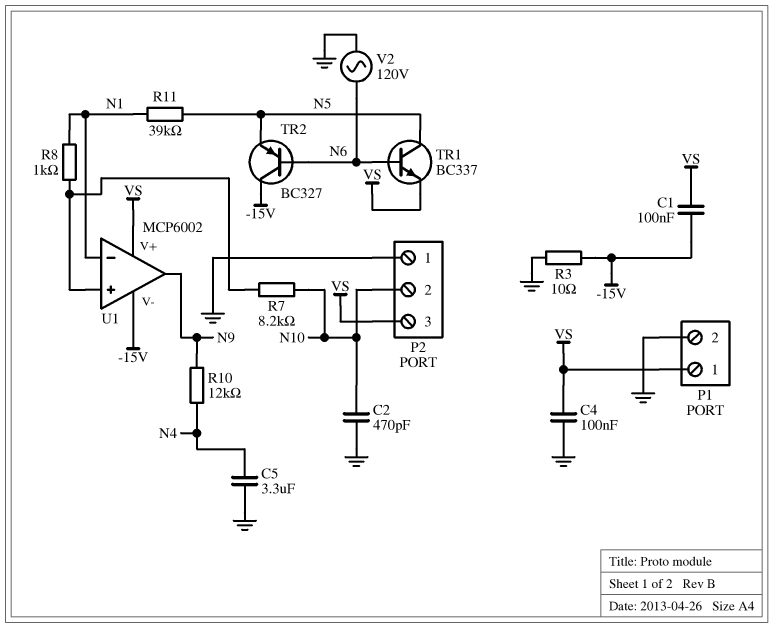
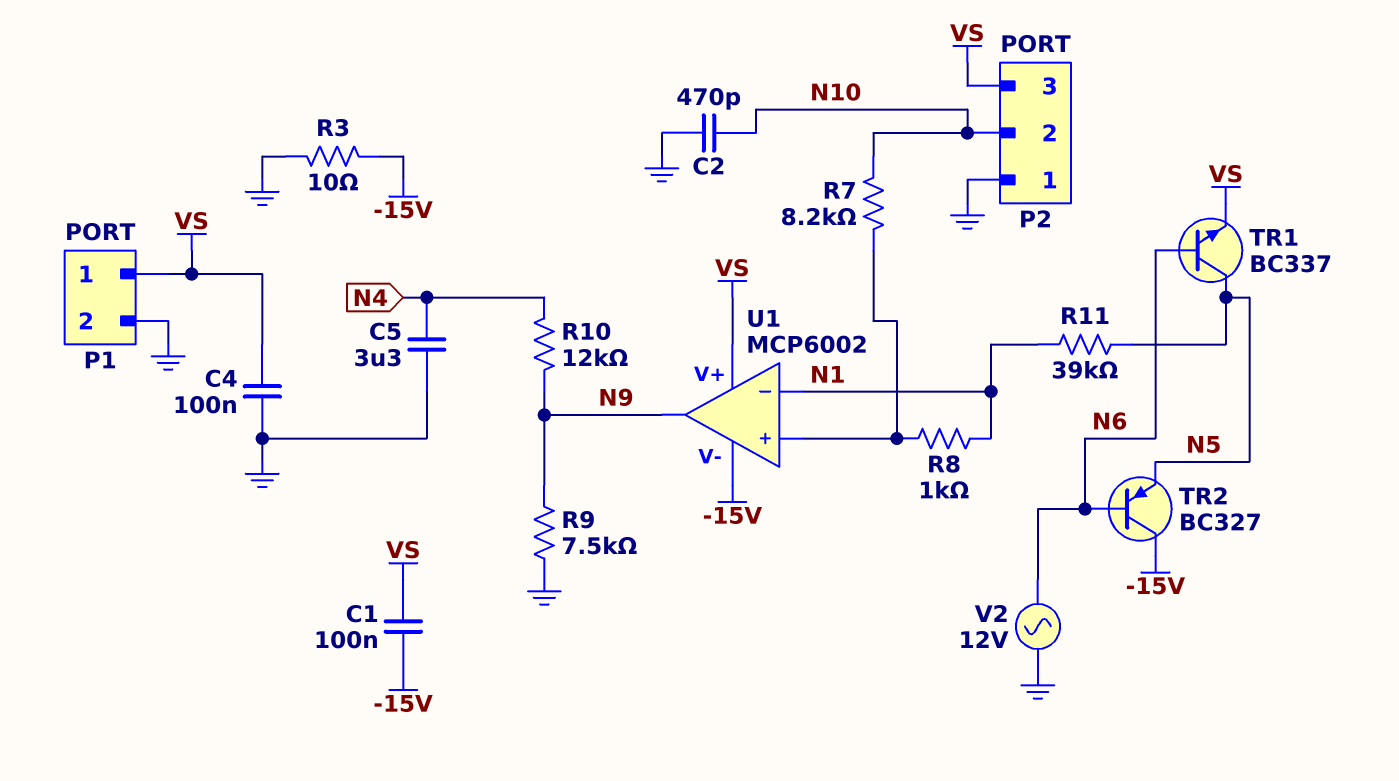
R9: none -> 7.5k (GND, N9)
V2: AC 120V (GND, N6) -> AC 12V (GND, N6)

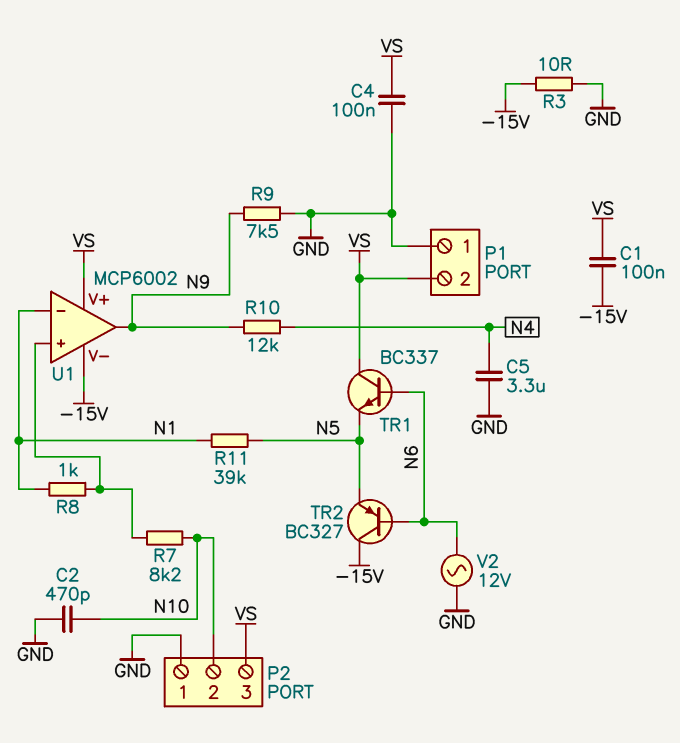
P1 pin 1: VS -> GND
P1 pin 2: GND -> VS
TR1: NPN BC337 (B N6, C N5, E VS) -> NPN BC337 (B N6, C VS, E N5)

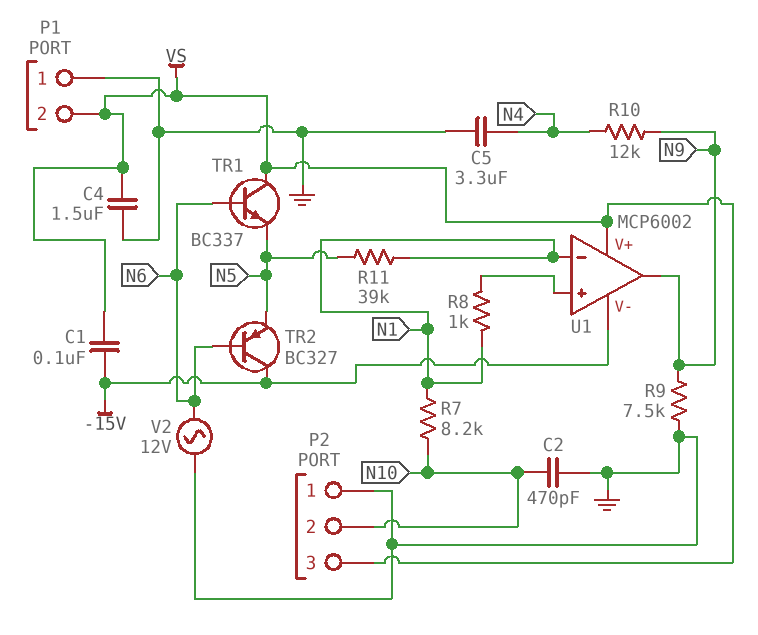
C4: 100nF (GND, VS) -> 1.5uF (GND, VS)
R3: 10 (-15V, GND) -> none
R7: 8.2k (N10, U1/in+) -> 8.2k (N1, N10)

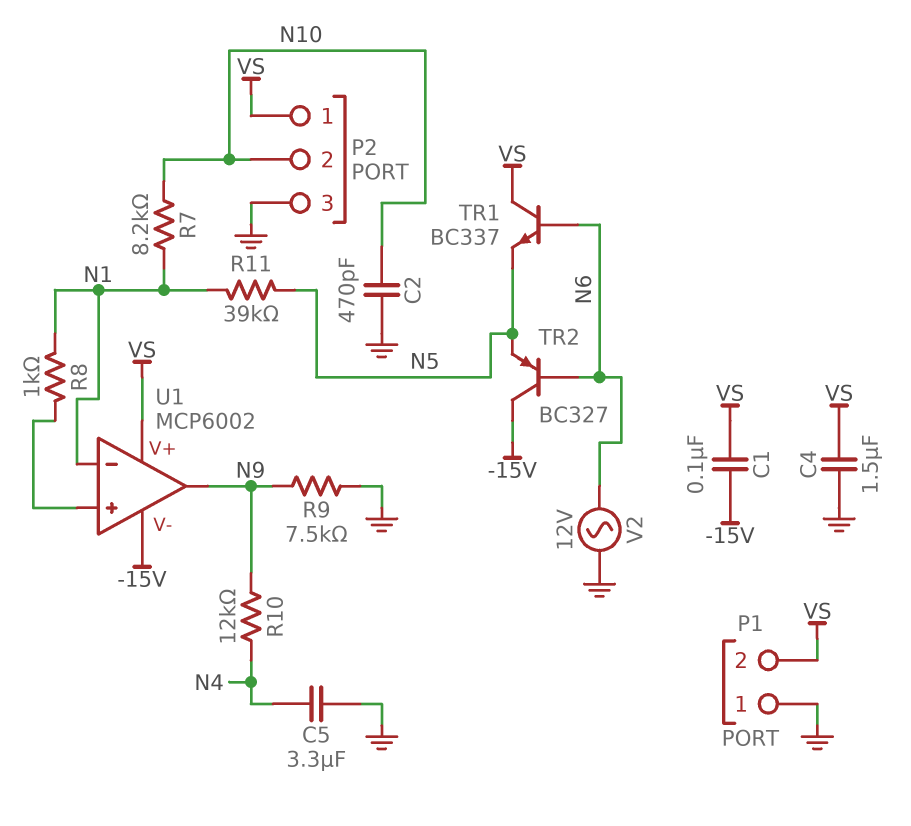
P2 pin 1: GND -> VS
P2 pin 3: VS -> GND

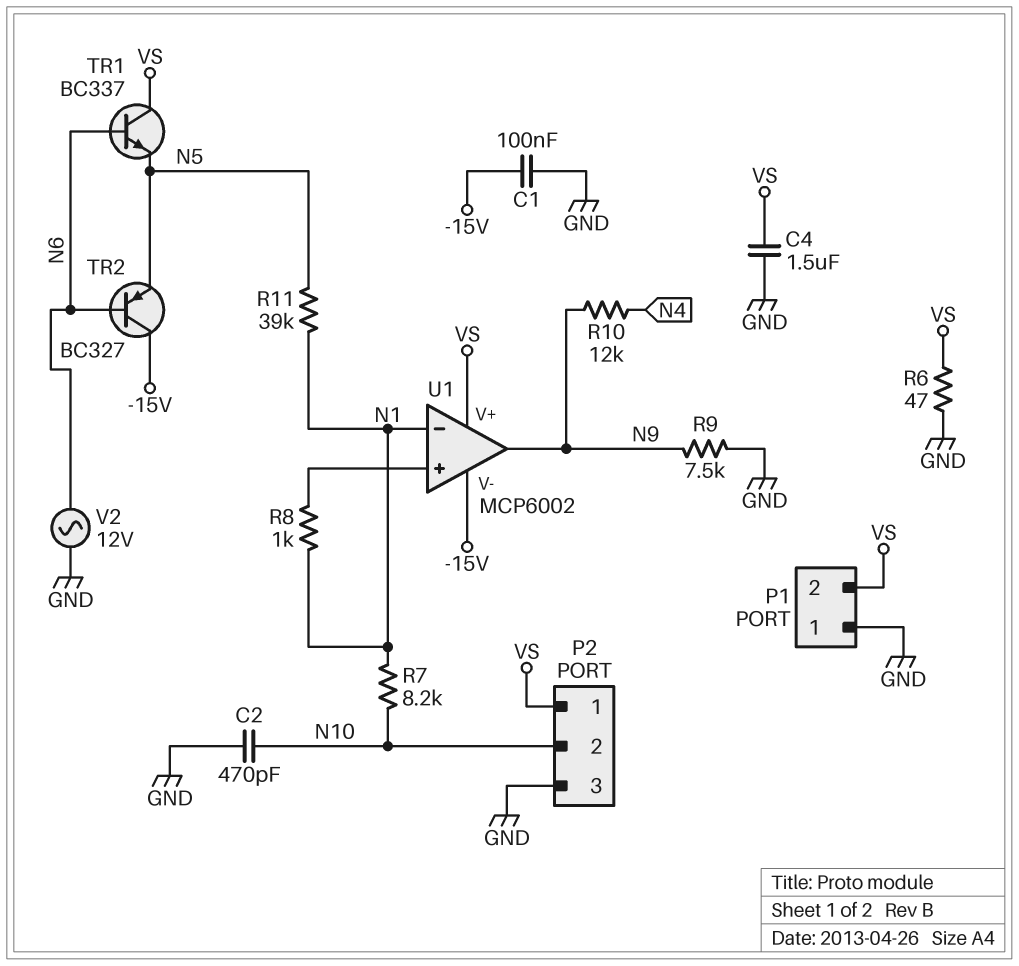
C1: 100nF (-15V, VS) -> 100nF (-15V, GND)
C5: 3.3uF (GND, N4) -> none
R6: none -> 47 (GND, VS)

